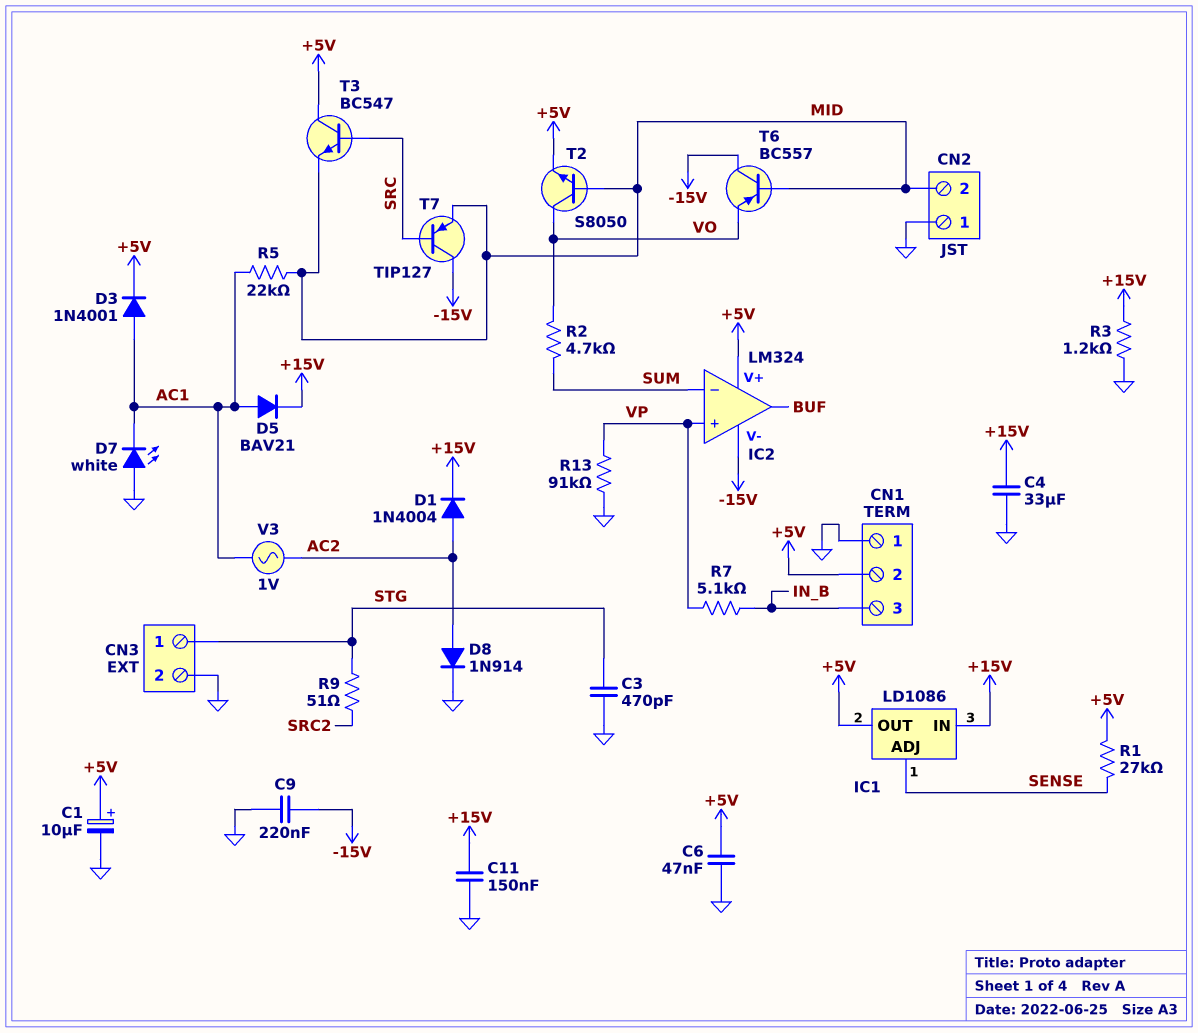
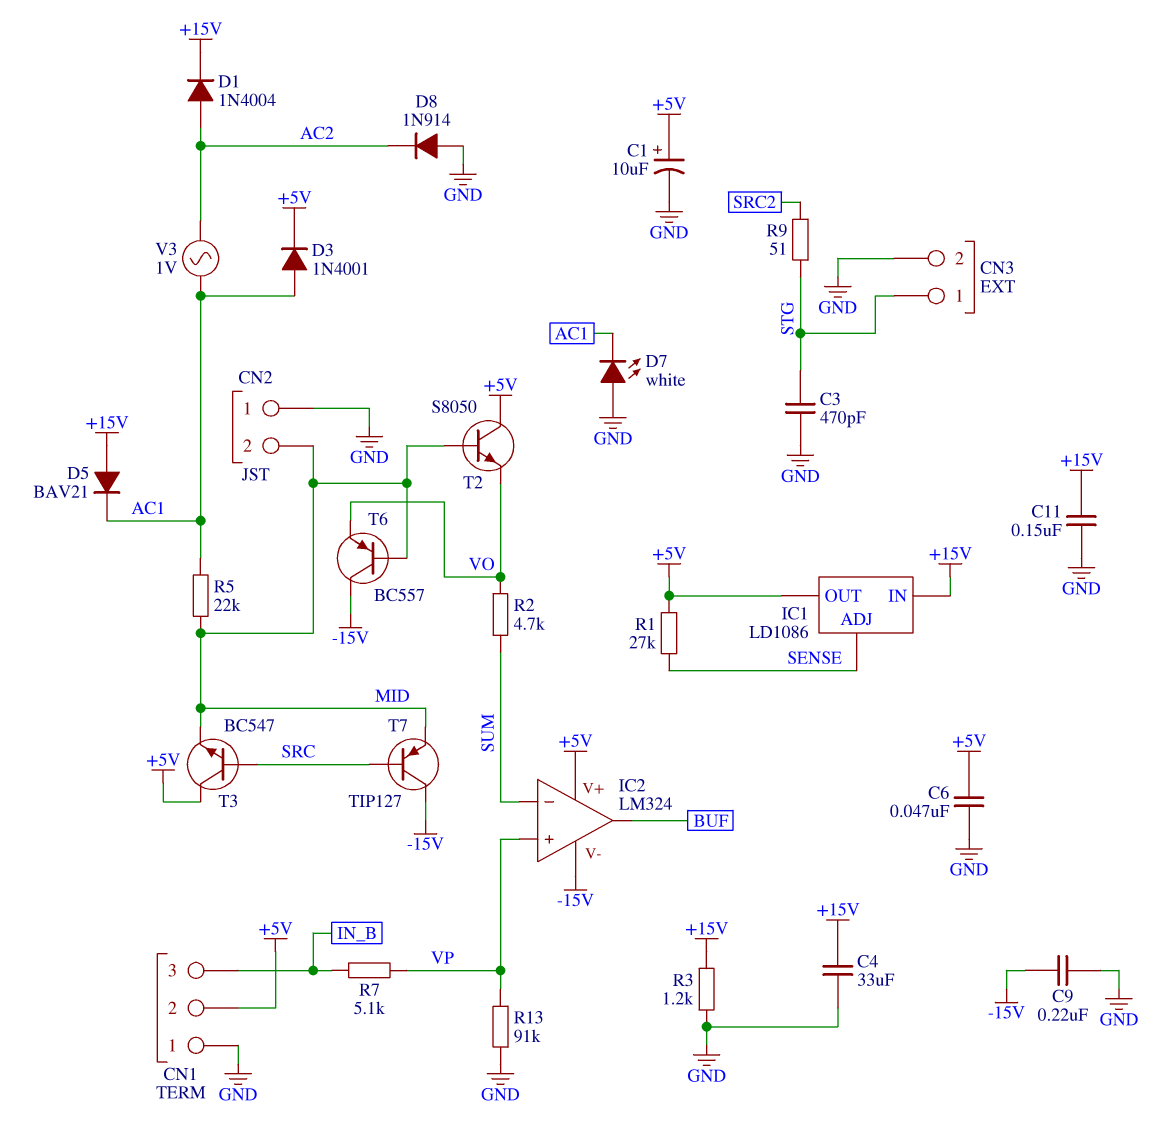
D5: diode BAV21 (A AC1, K +15V) -> diode BAV21 (A +15V, K AC1)
D8: diode 1N914 (A AC2, K GND) -> diode 1N914 (A GND, K AC2)
T2: NPN S8050 (B MID, C VO, E +5V) -> NPN S8050 (B MID, C +5V, E VO)

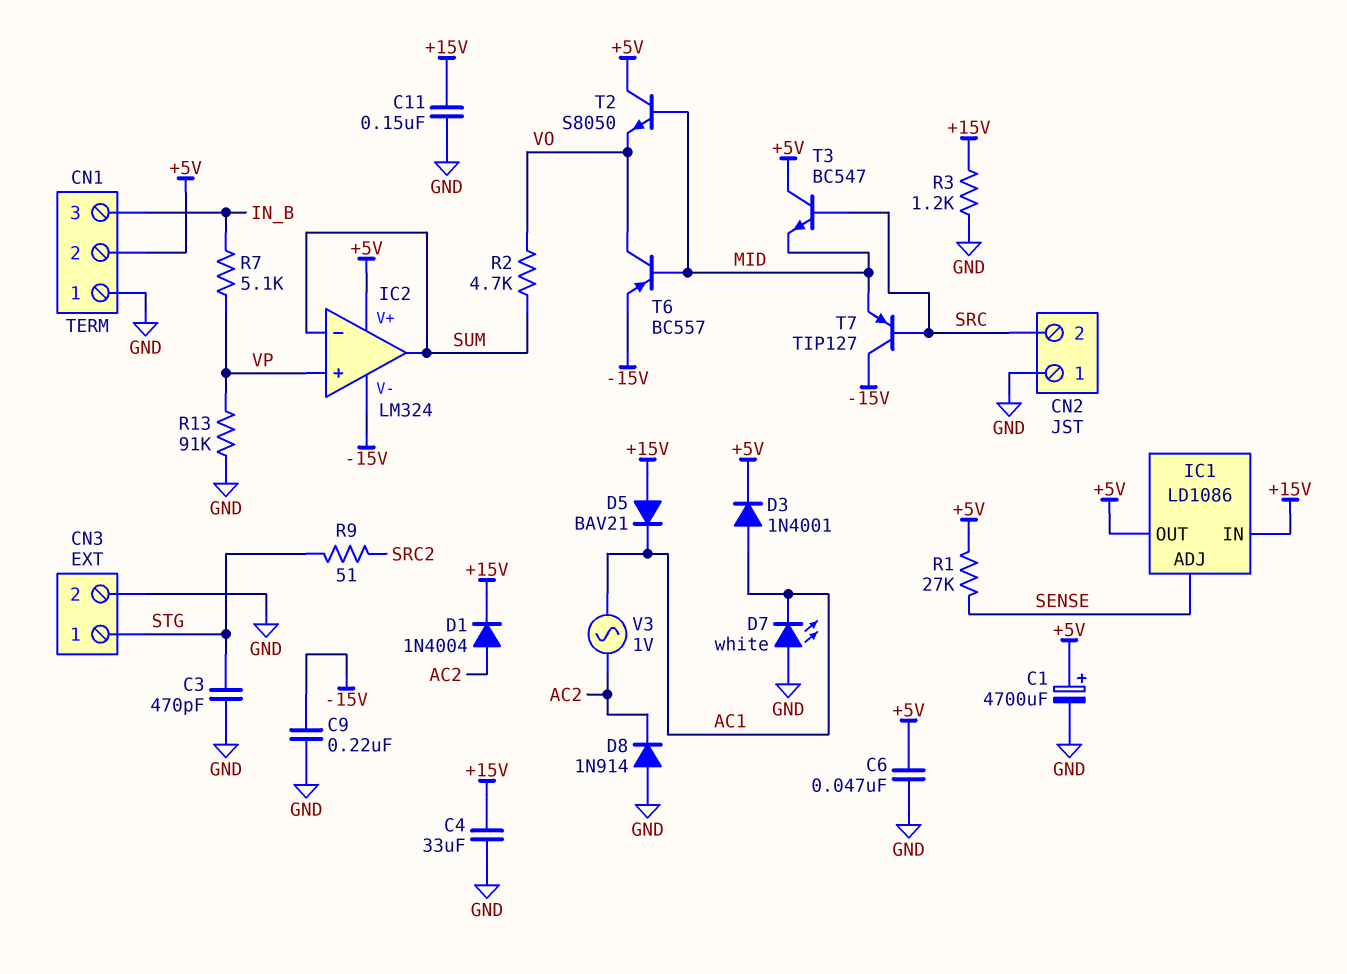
C1: 10uF (plus +5V, minus GND) -> 4700uF (plus +5V, minus GND)
CN2 pin 2: MID -> SRC
IC2 pin out: BUF -> SUM
R5: 22k (AC1, MID) -> none
T6: PNP BC557 (B MID, C -15V, E VO) -> PNP BC557 (B MID, C VO, E -15V)

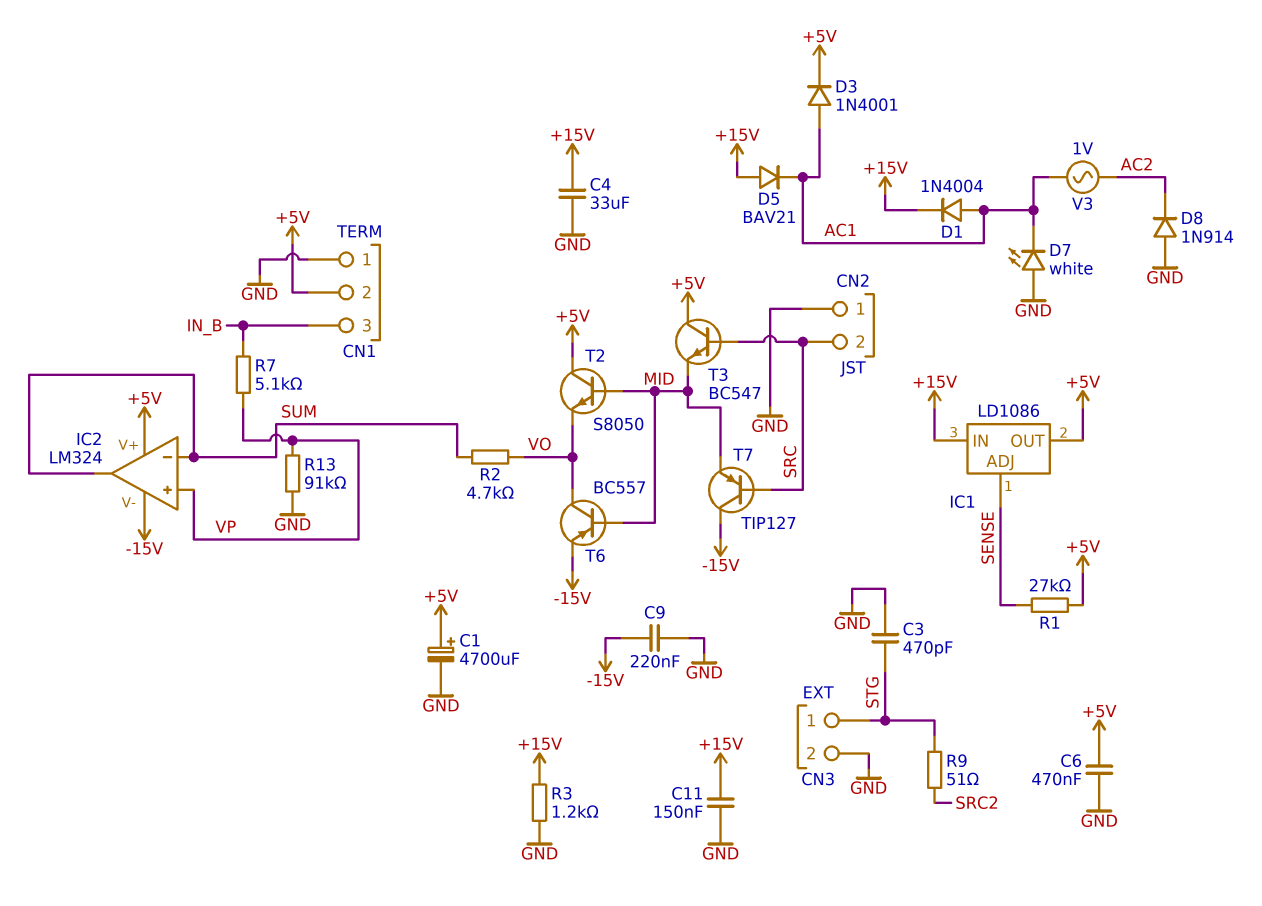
C6: 47nF (+5V, GND) -> 470nF (+5V, GND)
D1: diode 1N4004 (A AC2, K +15V) -> diode 1N4004 (A AC1, K +15V)

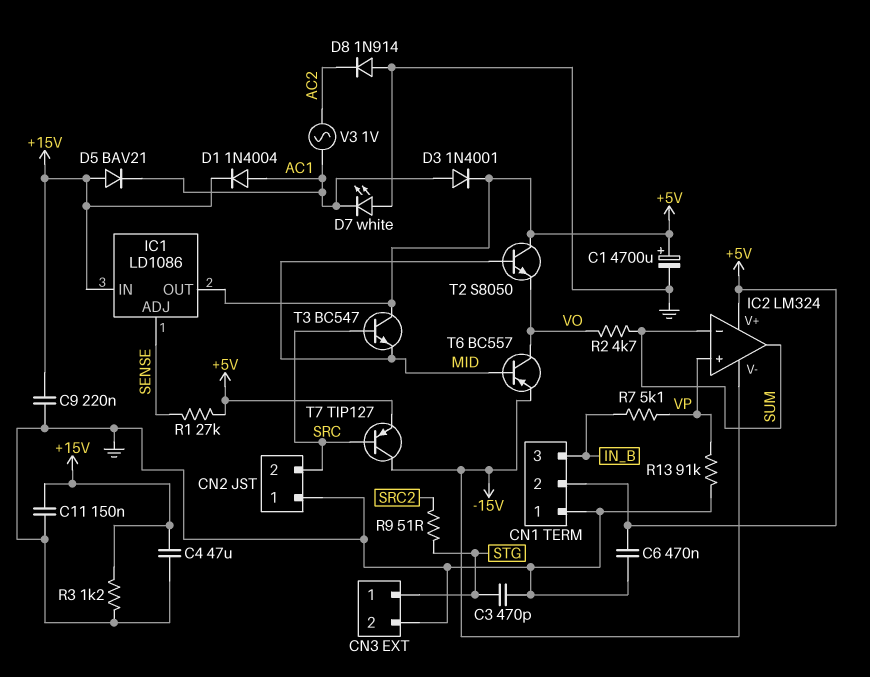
C4: 33uF (+15V, GND) -> 47uF (+15V, GND)
C9: 220nF (-15V, GND) -> 220nF (+15V, GND)
T7: PNP TIP127 (B SRC, C -15V, E MID) -> PNP TIP127 (B SRC, C -15V, E +5V)

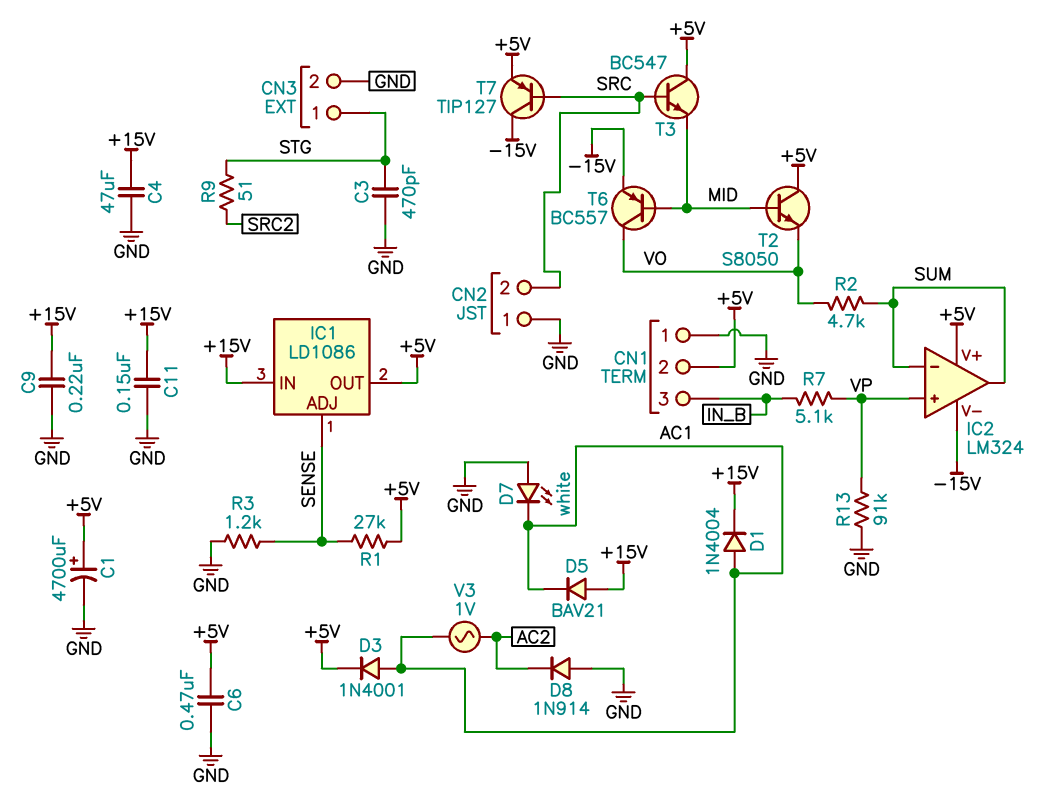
R3: 1.2k (+15V, GND) -> 1.2k (GND, SENSE)

